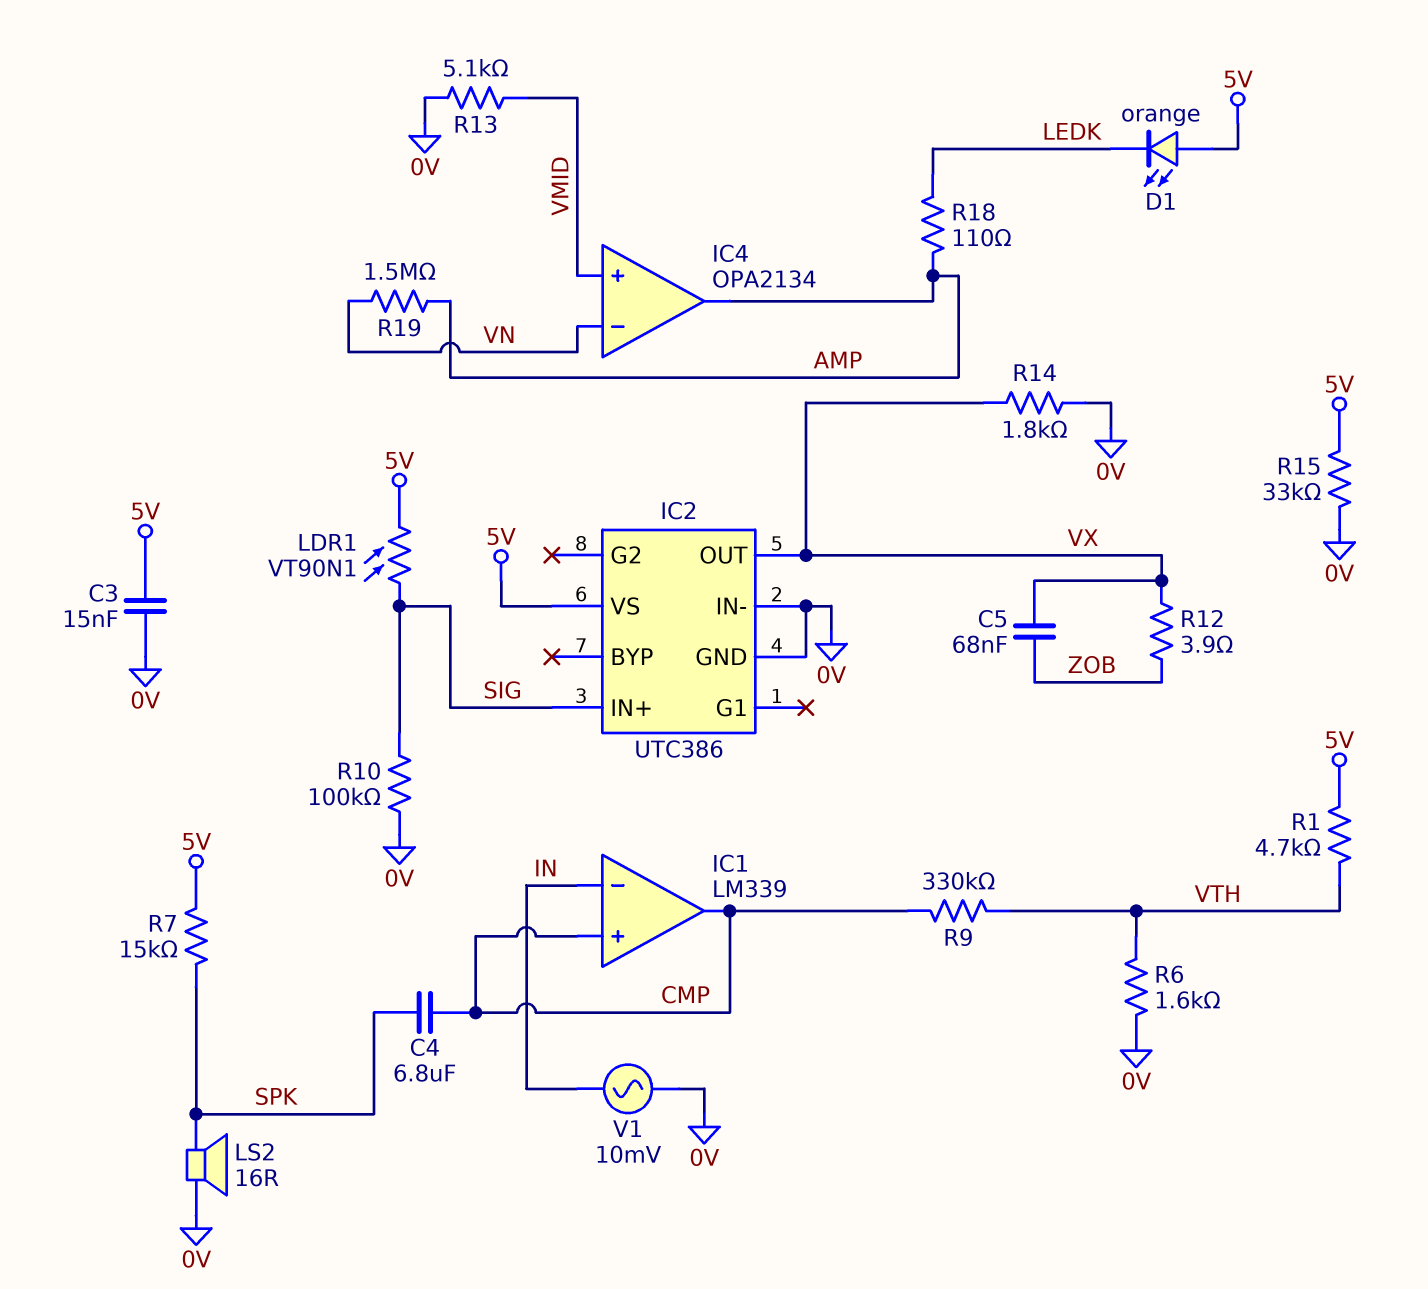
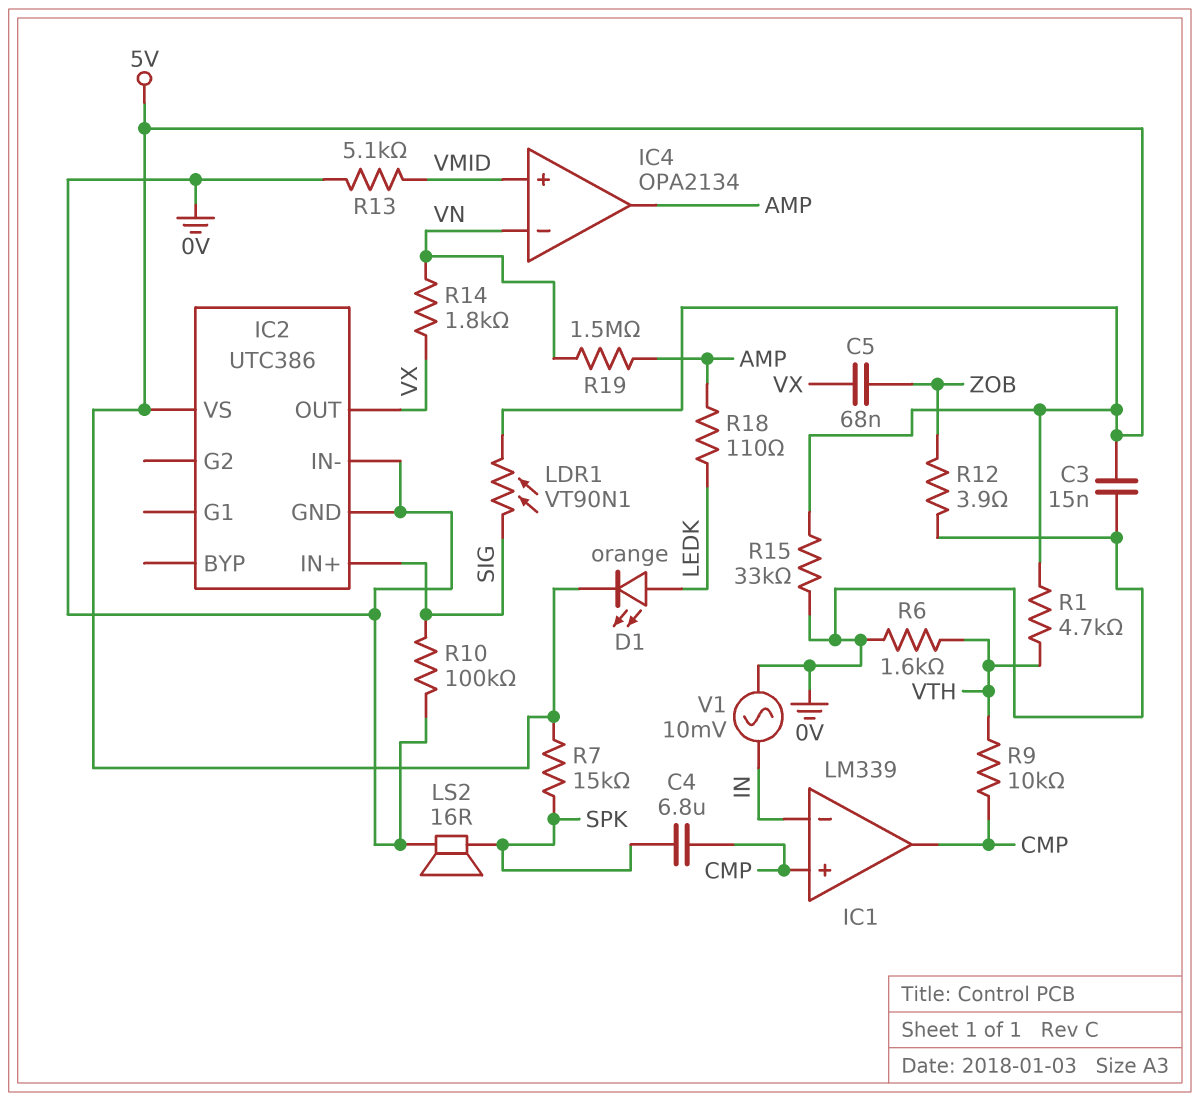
D1: LED orange (A 5V, K LEDK) -> LED orange (A LEDK, K 5V)
R9: 330k (CMP, VTH) -> 10k (CMP, VTH)
R12: 3.9 (VX, ZOB) -> 3.9 (0V, ZOB)
R14: 1.8k (0V, VX) -> 1.8k (VN, VX)

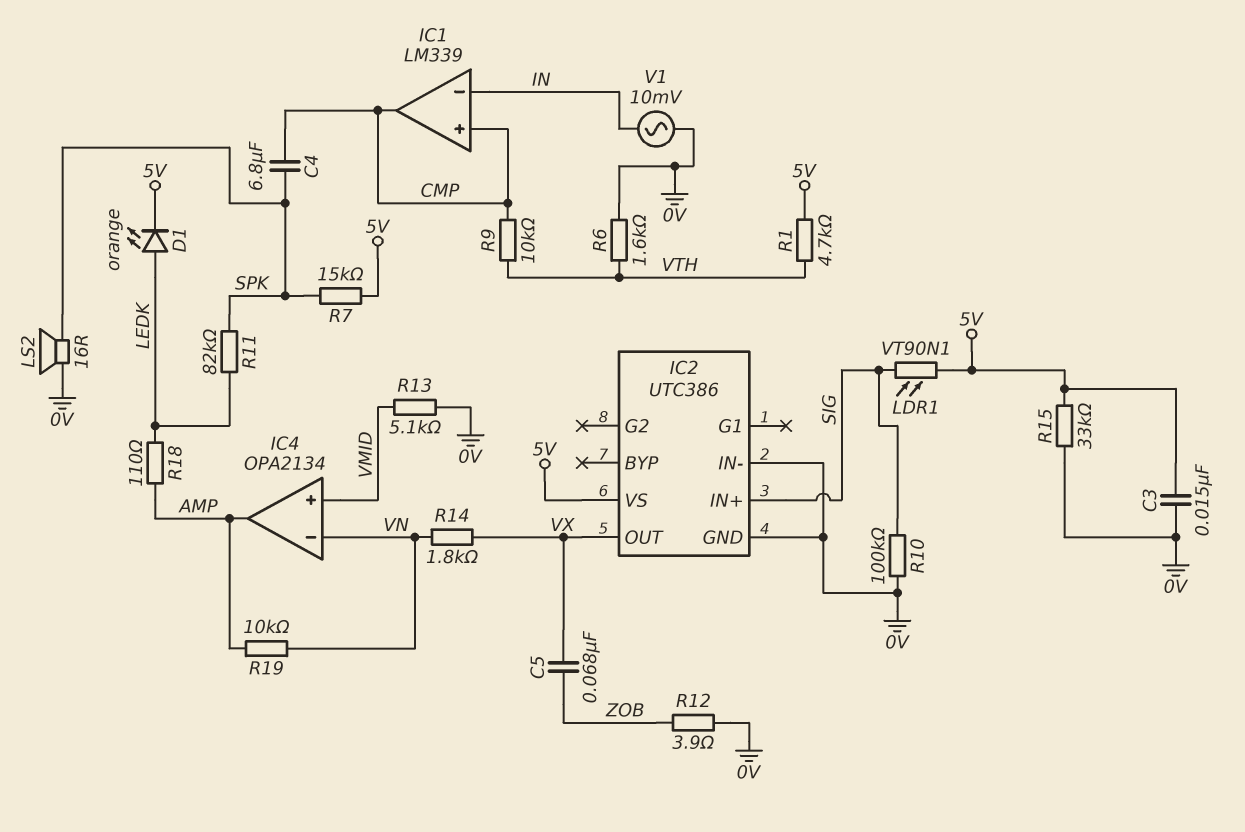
R11: none -> 82k (LEDK, SPK)
R19: 1.5M (AMP, VN) -> 10k (AMP, VN)

